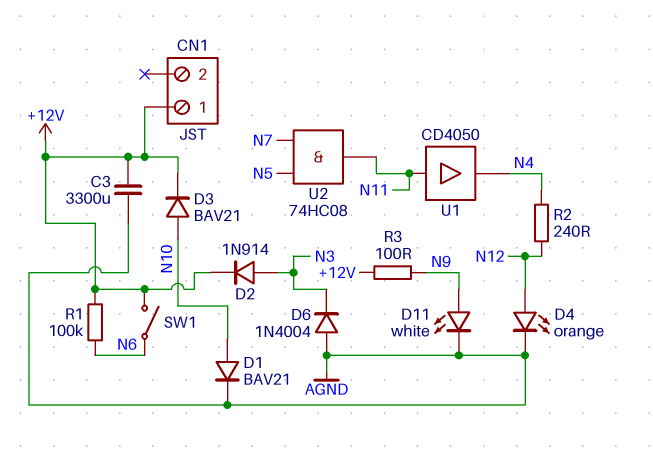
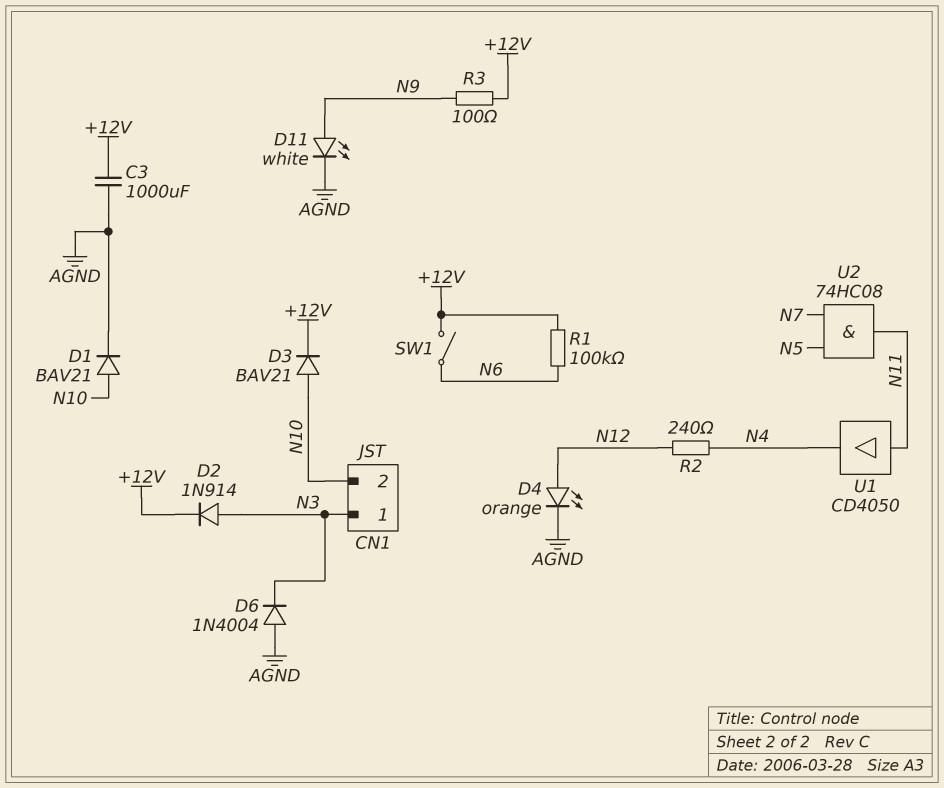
C3: 3300uF (+12V, AGND) -> 1000uF (+12V, AGND)
CN1 pin 1: +12V -> N3
CN1 pin 2: none -> N10

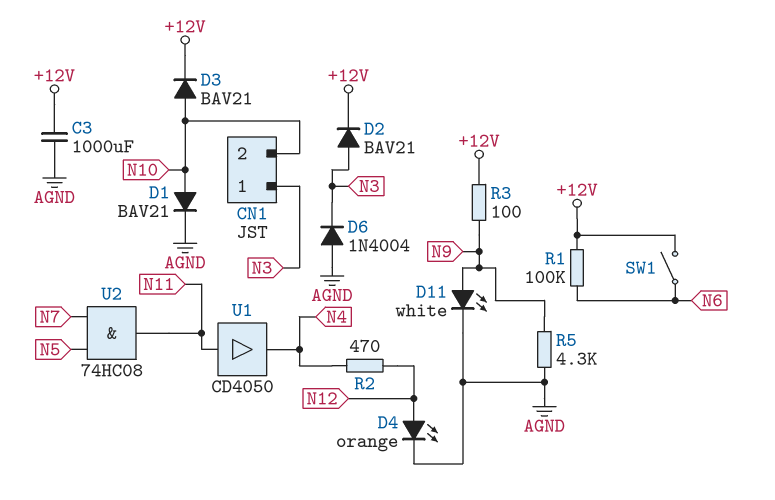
D2: diode 1N914 (A N3, K +12V) -> diode BAV21 (A N3, K +12V)
R2: 240 (N4, N12) -> 470 (N4, N12)
R5: none -> 4.3k (AGND, N9)

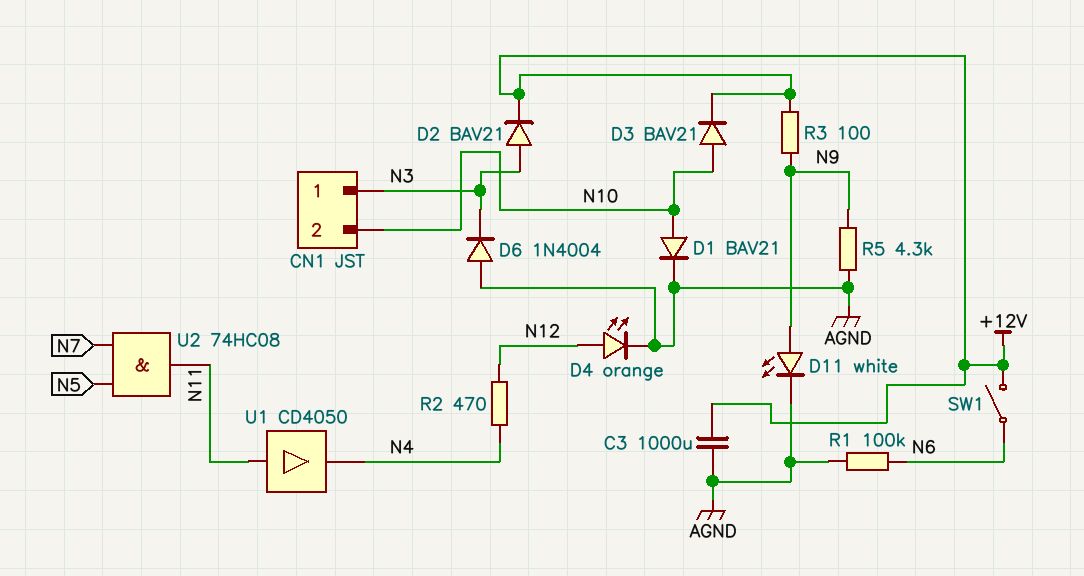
R1: 100k (+12V, N6) -> 100k (AGND, N6)

